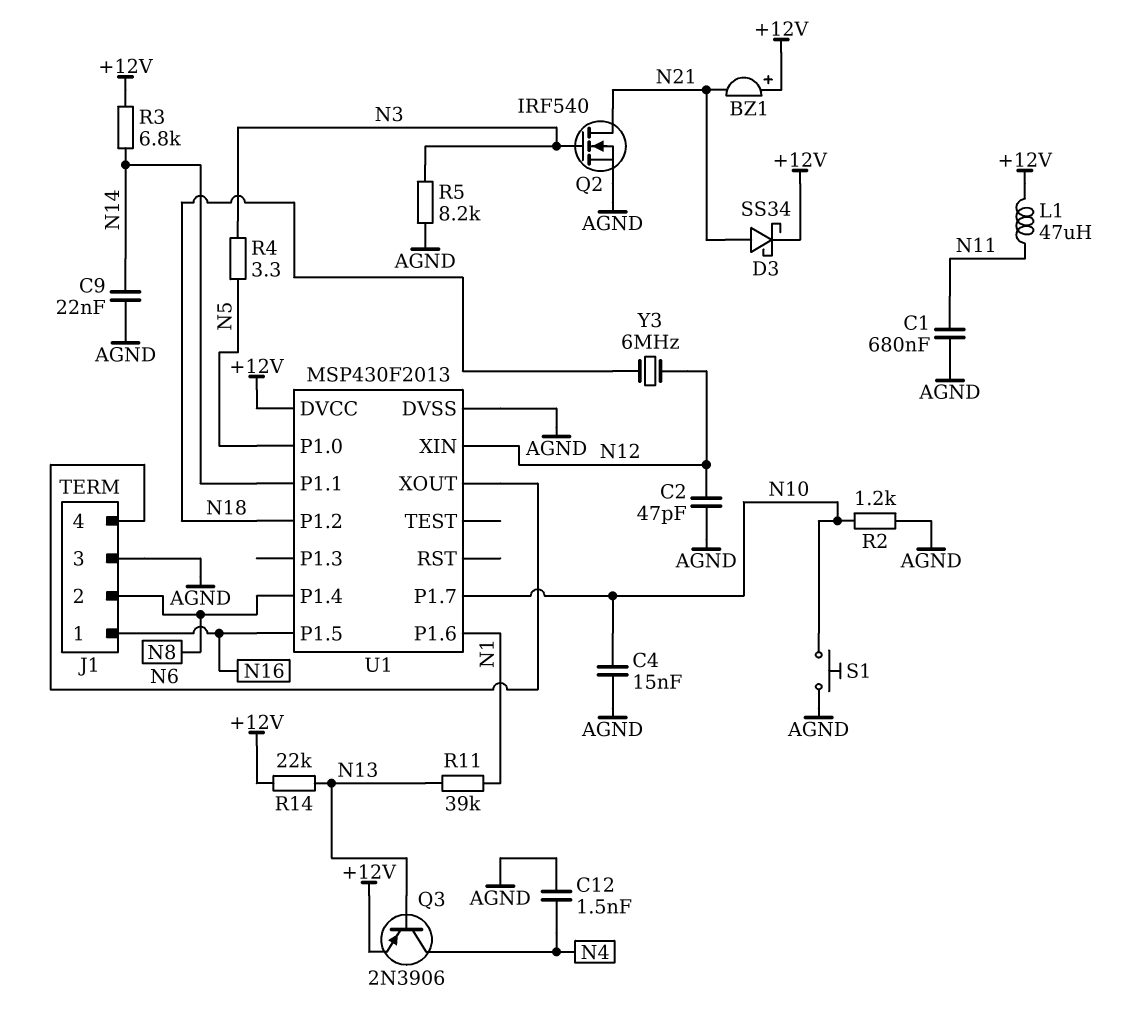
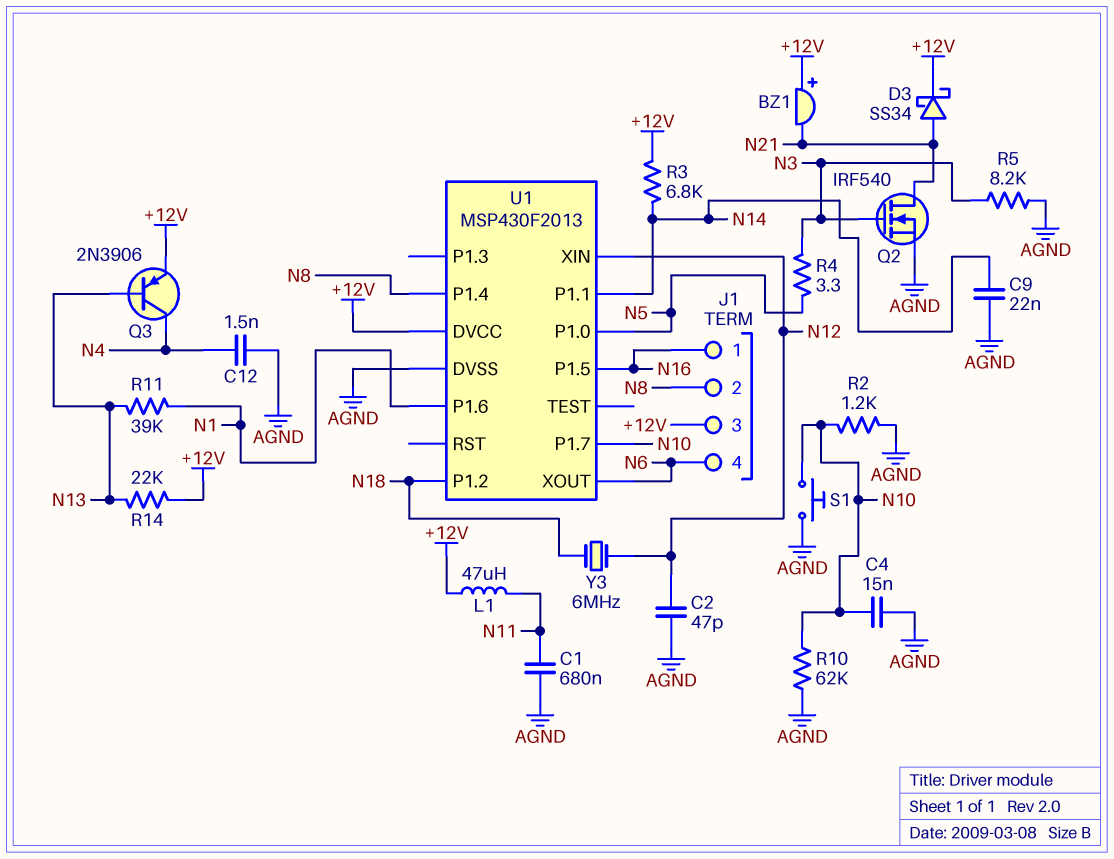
J1 pin 3: AGND -> +12V
R10: none -> 62k (AGND, N10)

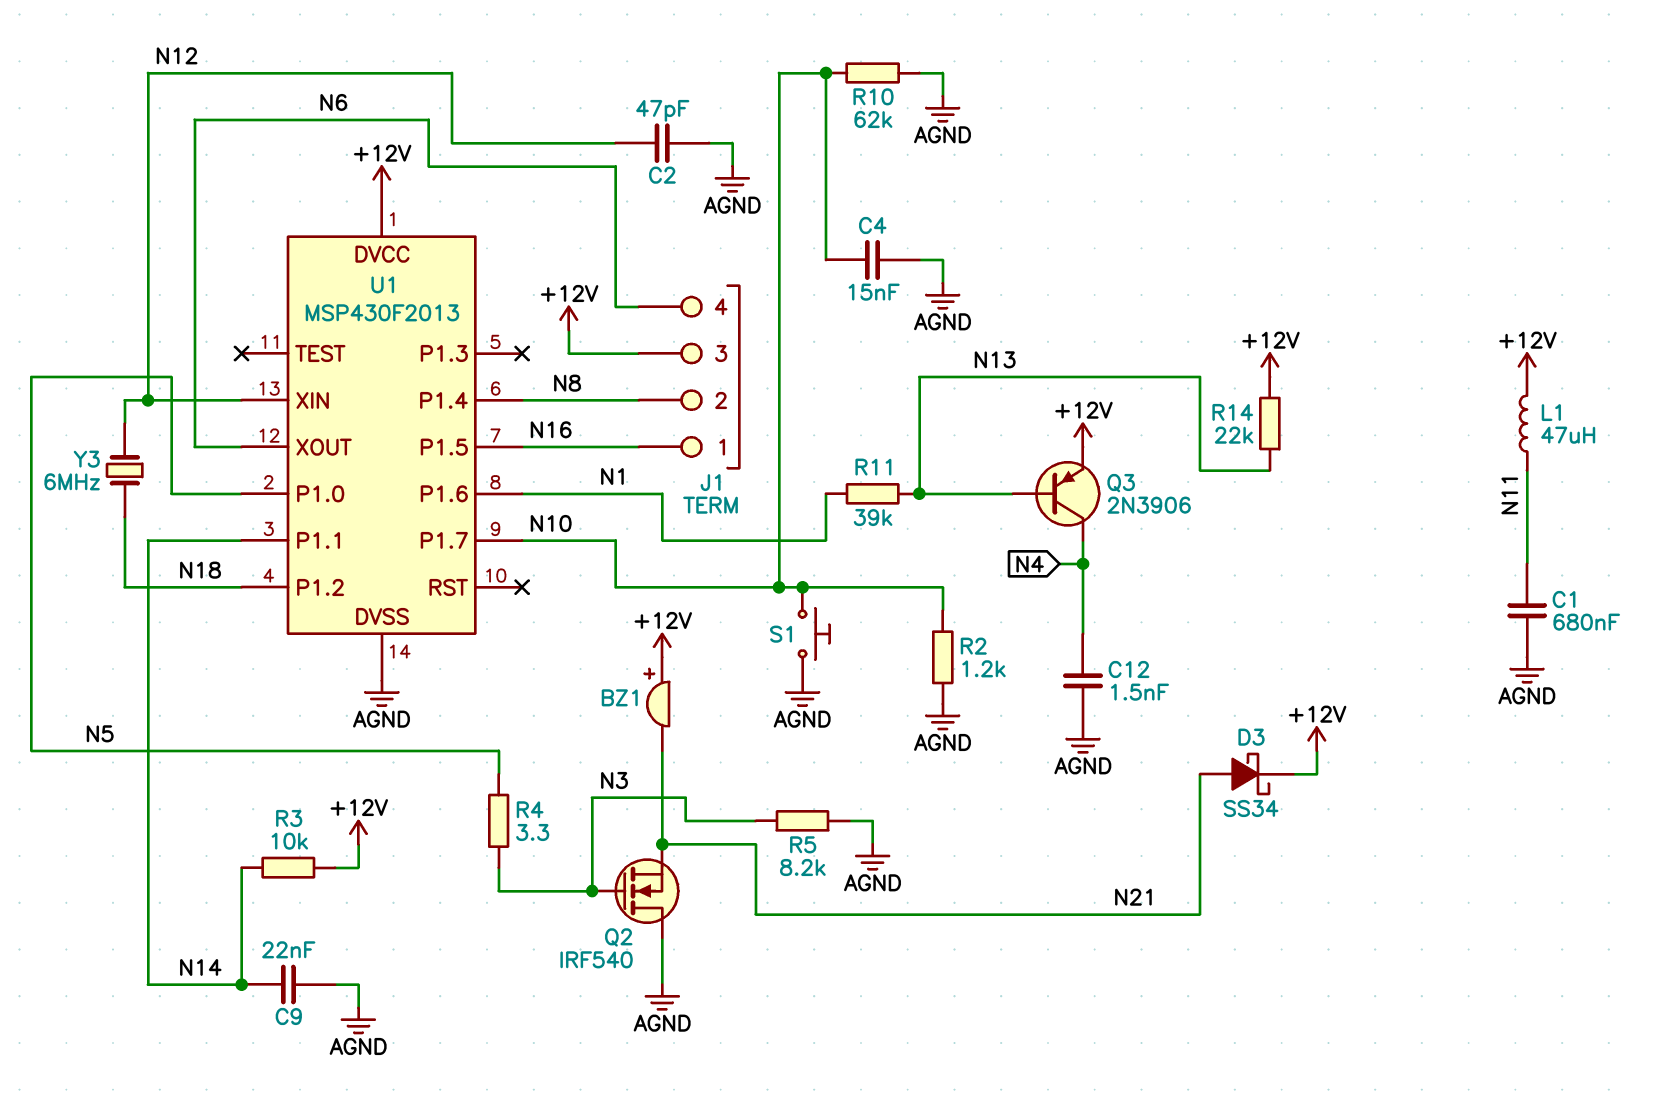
Q2: NMOS IRF540 (G N3, D N21, S AGND) -> NMOS IRF540 (G N3, D AGND, S N21)
R3: 6.8k (+12V, N14) -> 10k (+12V, N14)

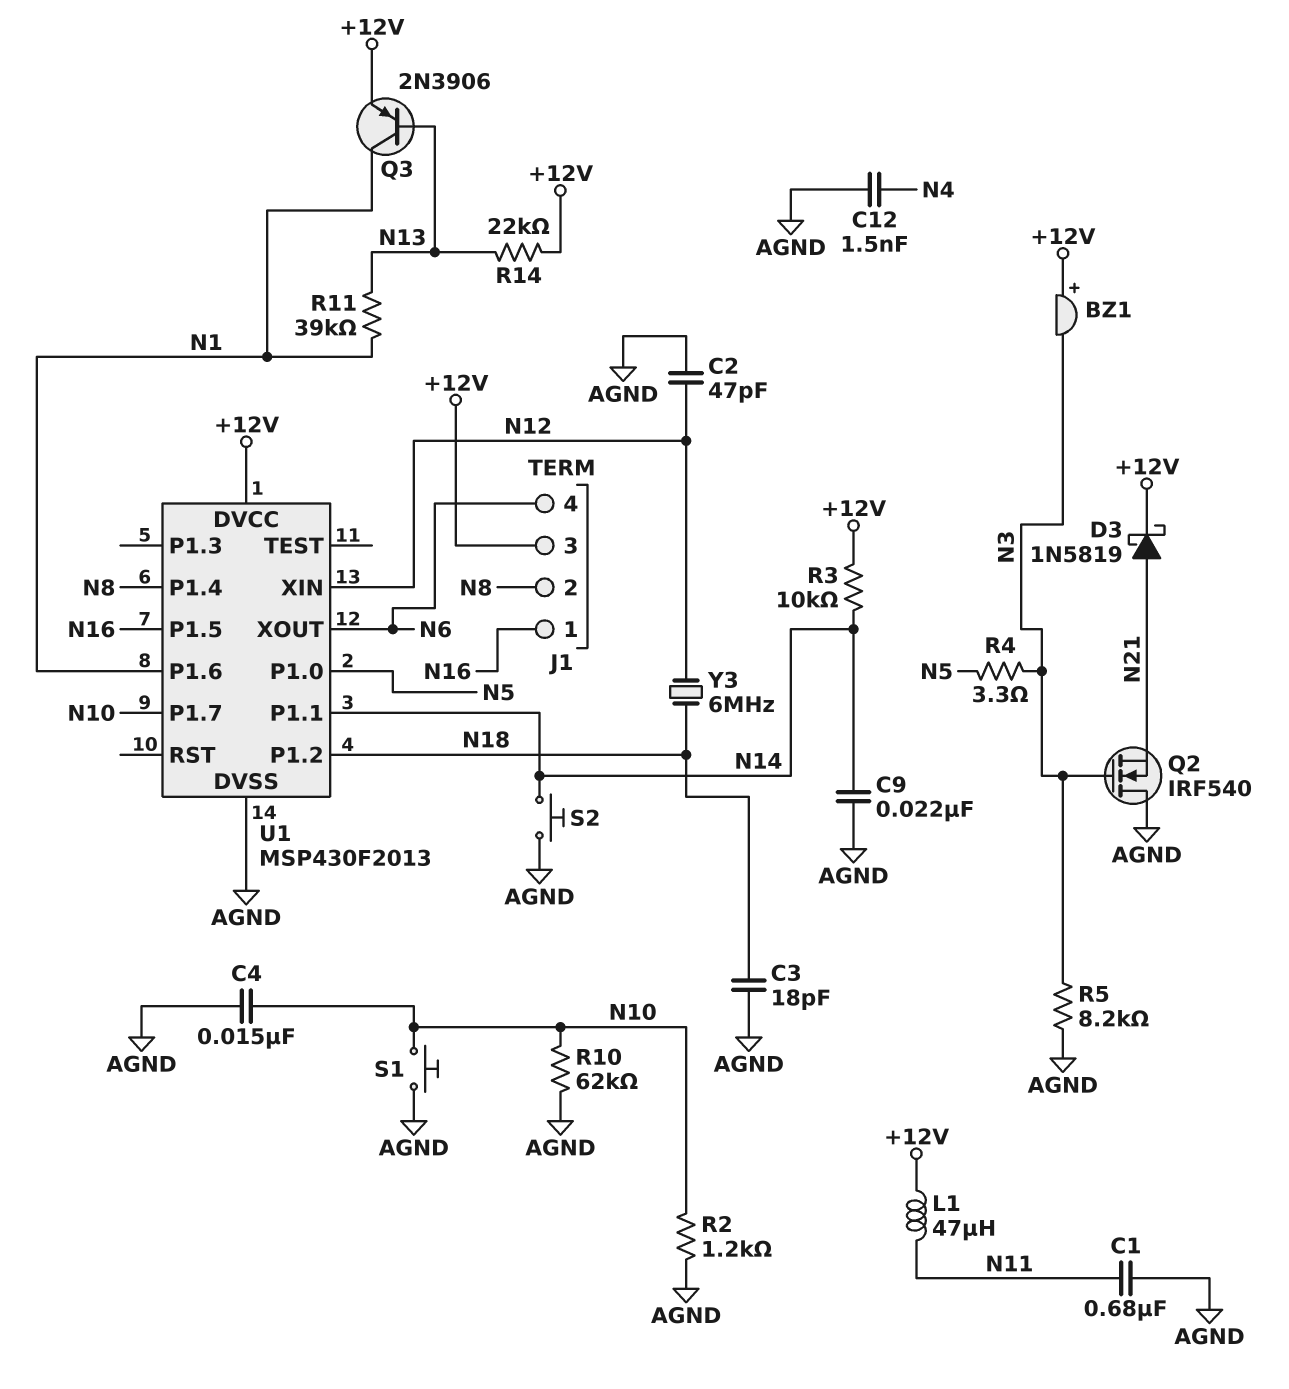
BZ1: buzzer (plus +12V, minus N21) -> buzzer (plus +12V, minus N3)
C3: none -> 18pF (AGND, N18)
D3: schottky SS34 (A N21, K +12V) -> schottky 1N5819 (A N21, K +12V)
Q3: PNP 2N3906 (B N13, C N4, E +12V) -> PNP 2N3906 (B N13, C N1, E +12V)
S2: none -> button (AGND, N14)

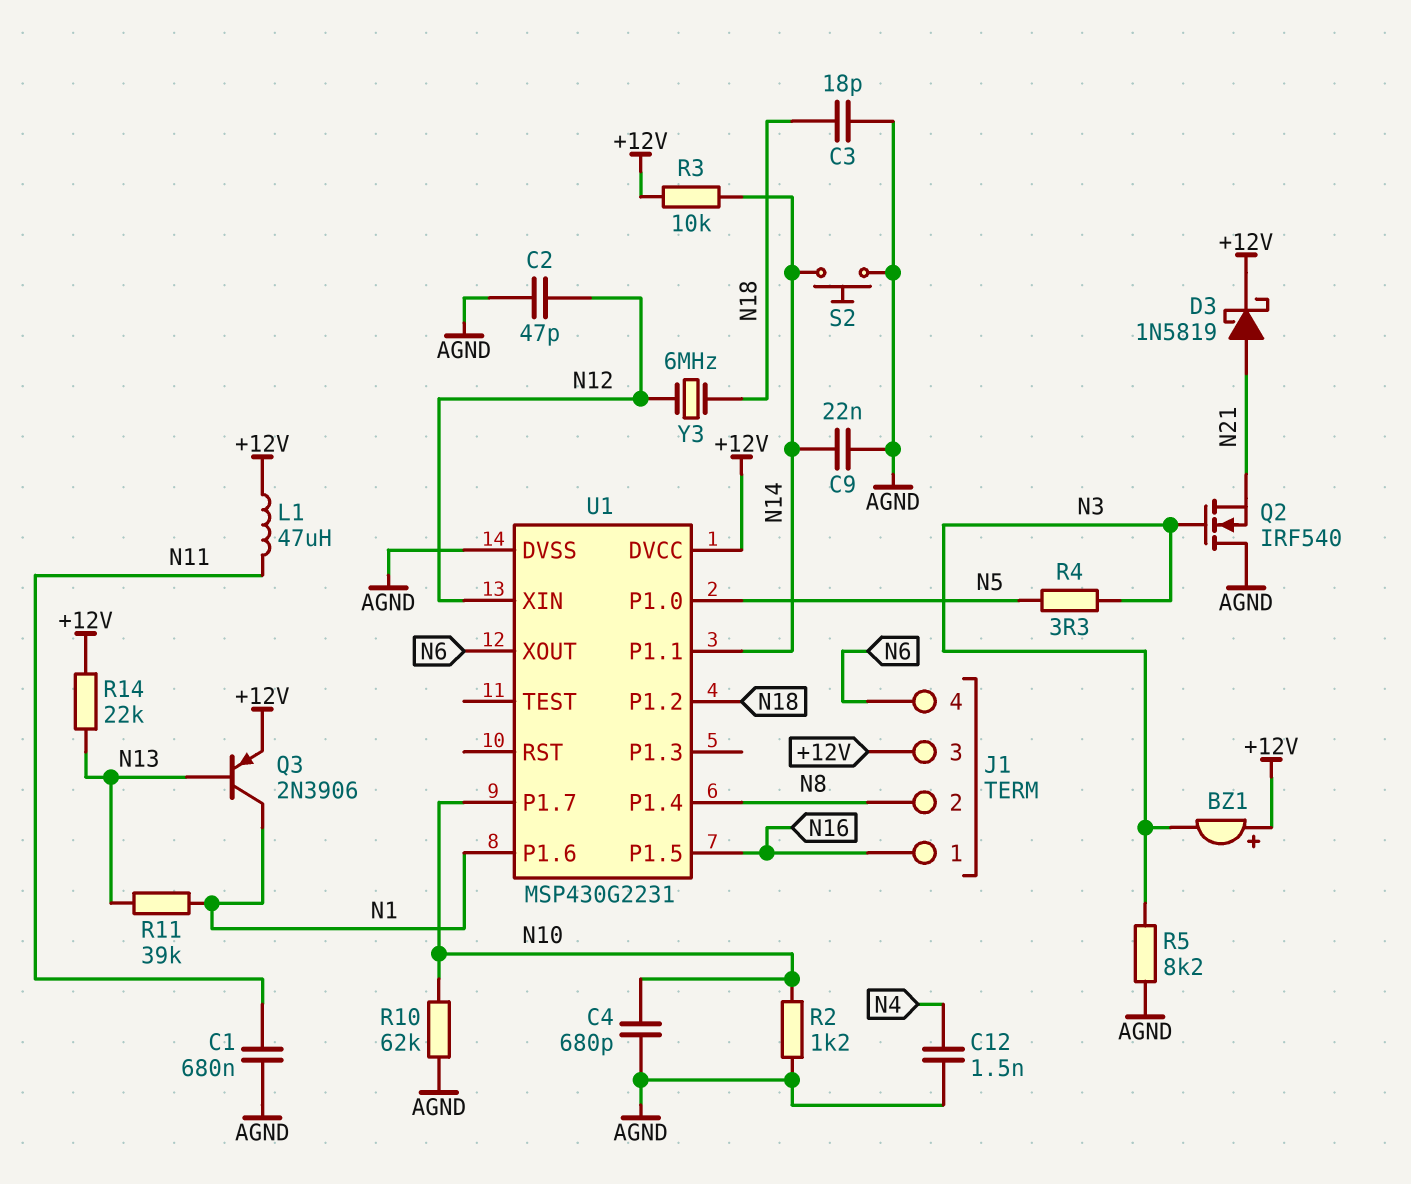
C4: 15nF (AGND, N10) -> 680pF (AGND, N10)
S1: button (AGND, N10) -> none
U1: MSP430F2013 -> MSP430G2231

